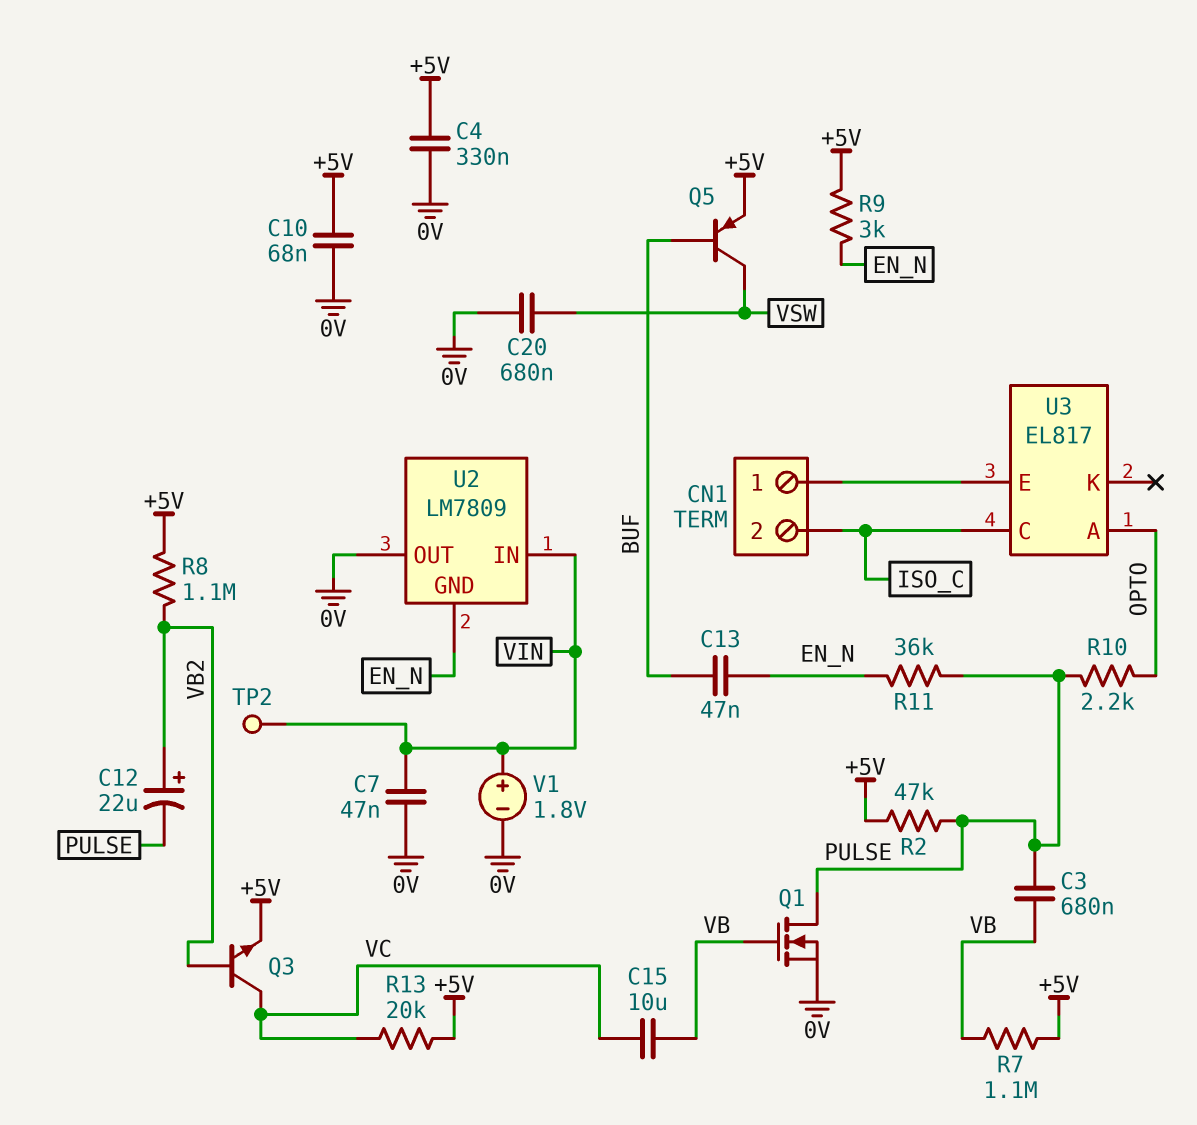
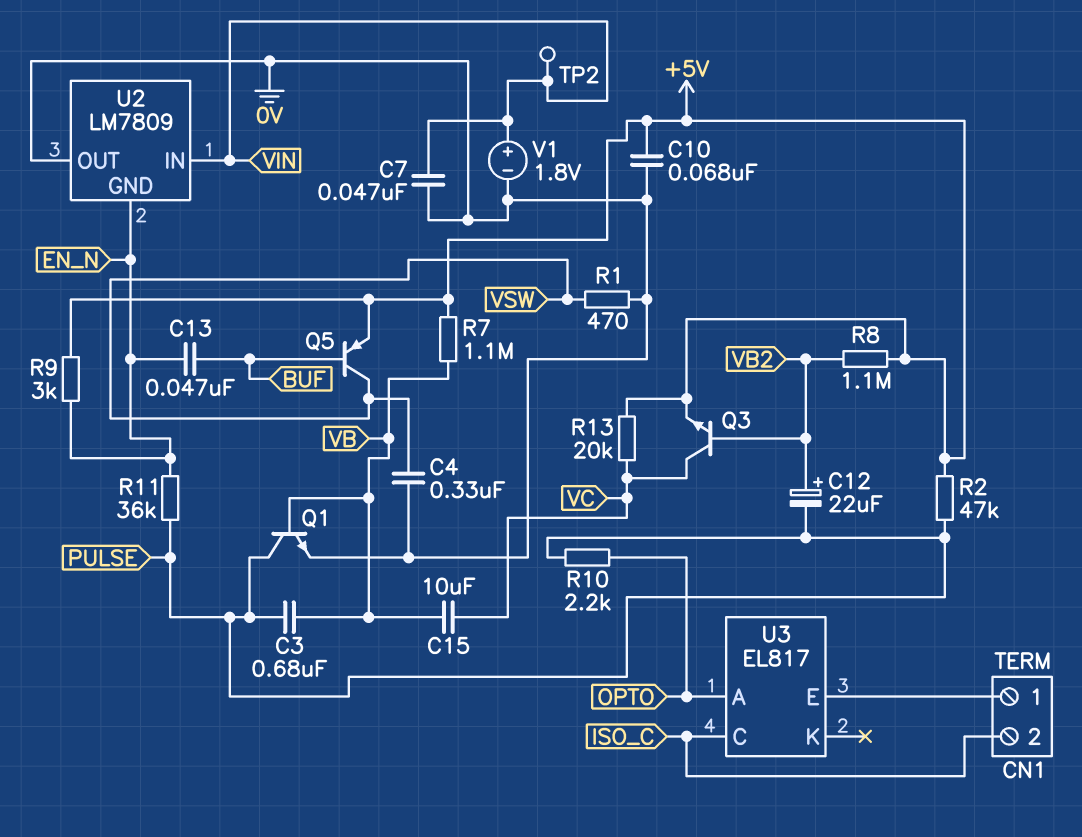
C4: 330nF (+5V, 0V) -> 330nF (0V, VSW)
C20: 680nF (0V, VSW) -> none
Q1: NMOS (G VB, D PULSE, S 0V) -> NPN (B VB, C PULSE, E 0V)
R1: none -> 470 (0V, VSW)

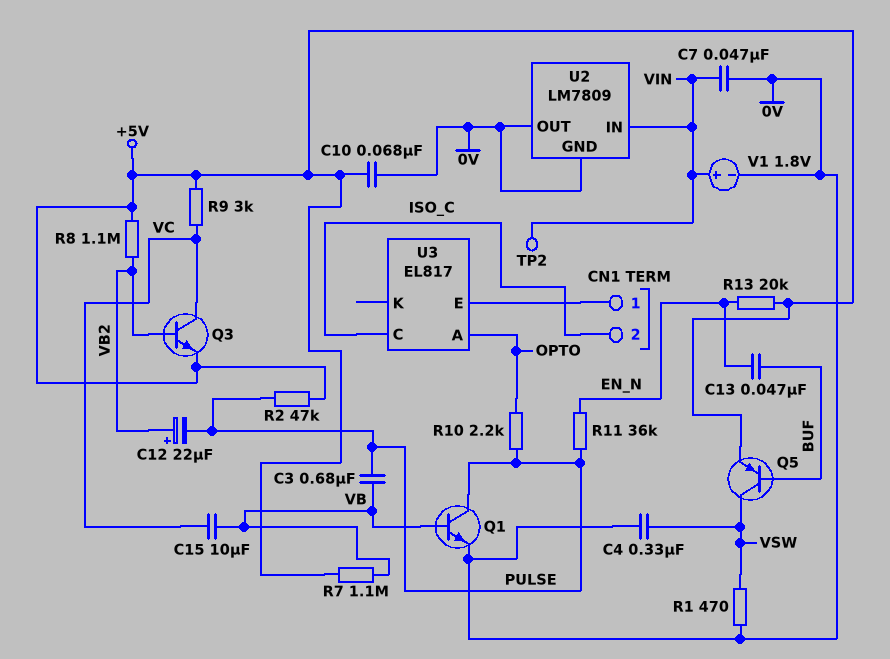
R9: 3k (+5V, EN_N) -> 3k (+5V, VC)
R13: 20k (+5V, VC) -> 20k (+5V, EN_N)
U2 pin GND: EN_N -> 0V

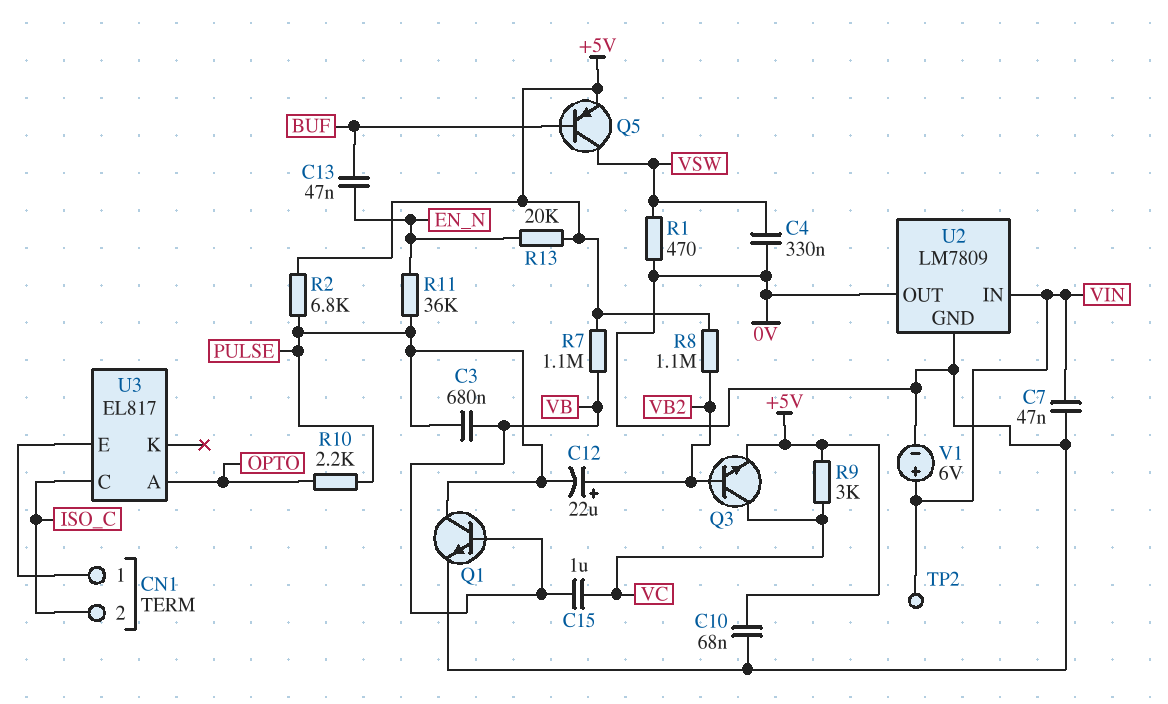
C15: 10uF (VB, VC) -> 1uF (VB, VC)
R2: 47k (+5V, PULSE) -> 6.8k (+5V, PULSE)
V1: 1.8V (plus VIN, minus 0V) -> 6V (plus VIN, minus 0V)

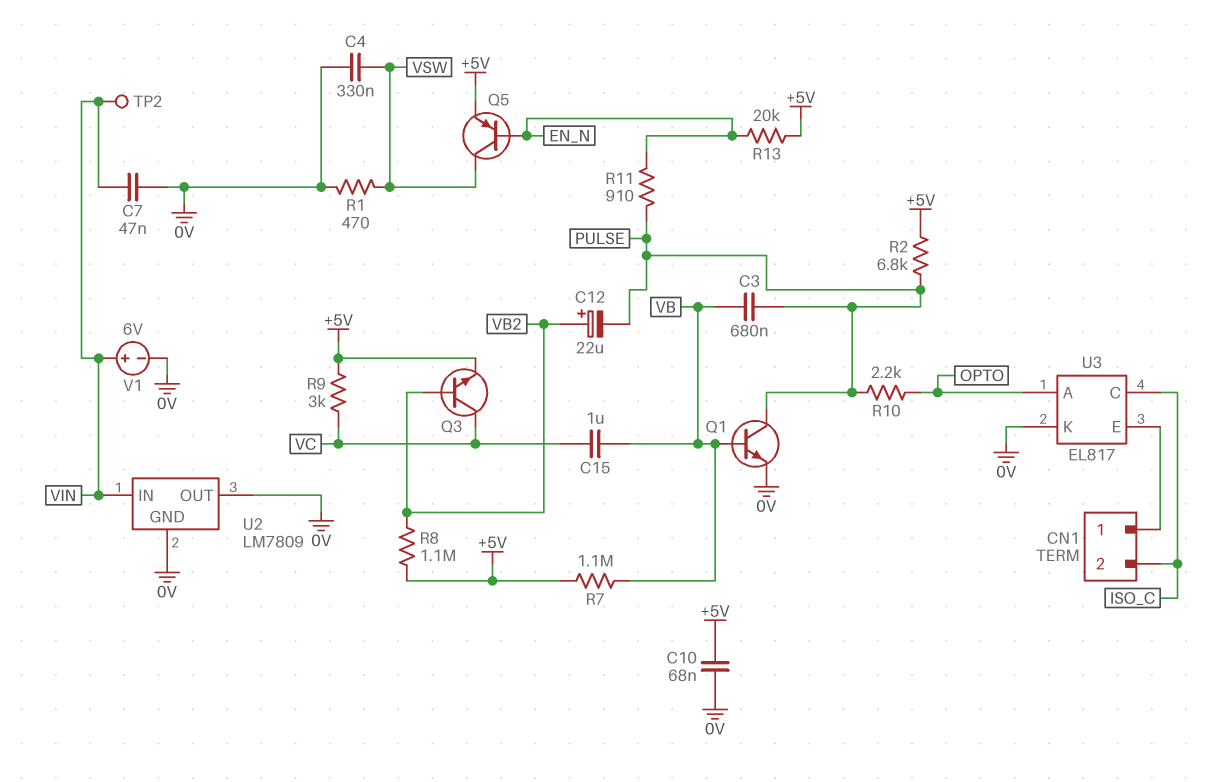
C13: 47nF (BUF, EN_N) -> none
Q5: PNP (B BUF, C VSW, E +5V) -> PNP (B EN_N, C VSW, E +5V)
R11: 36k (EN_N, PULSE) -> 910 (EN_N, PULSE)
U3 pin K: none -> 0V

